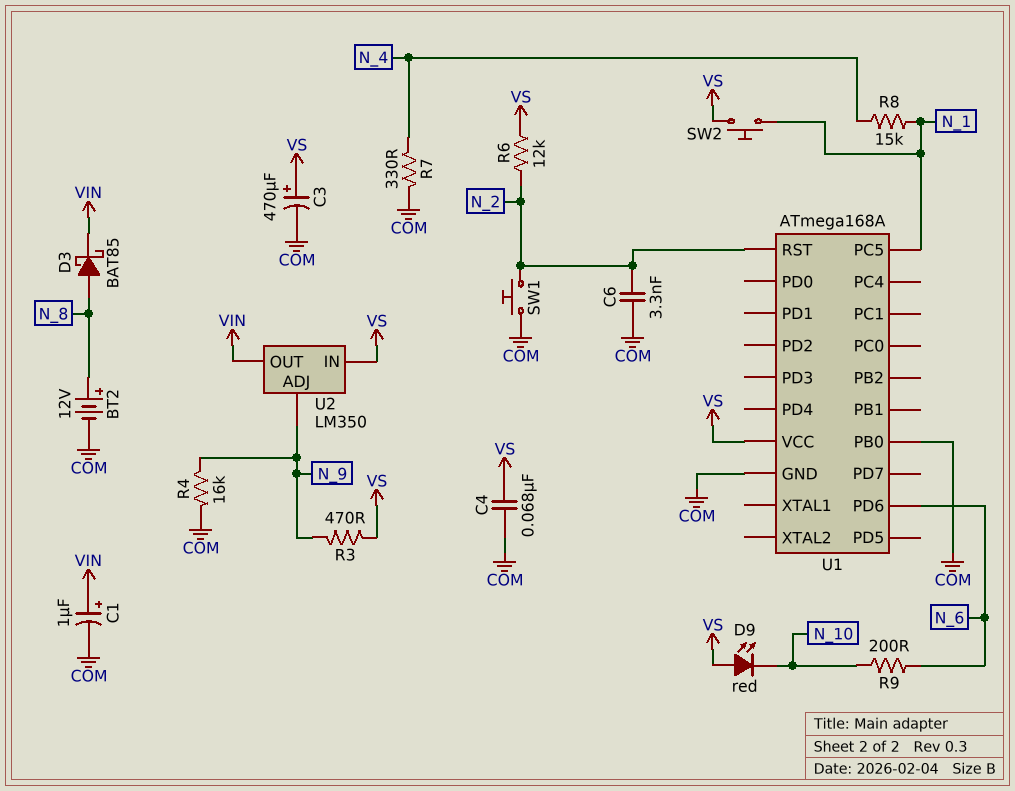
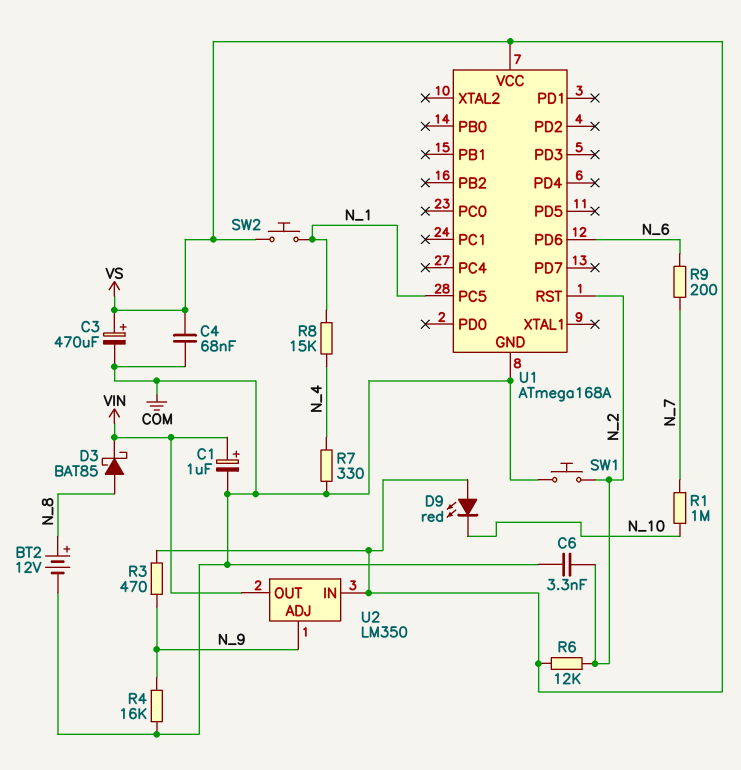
R1: none -> 1M (N_7, N_10)
R9: 200 (N_6, N_10) -> 200 (N_6, N_7)
U1 pin PB0: COM -> none

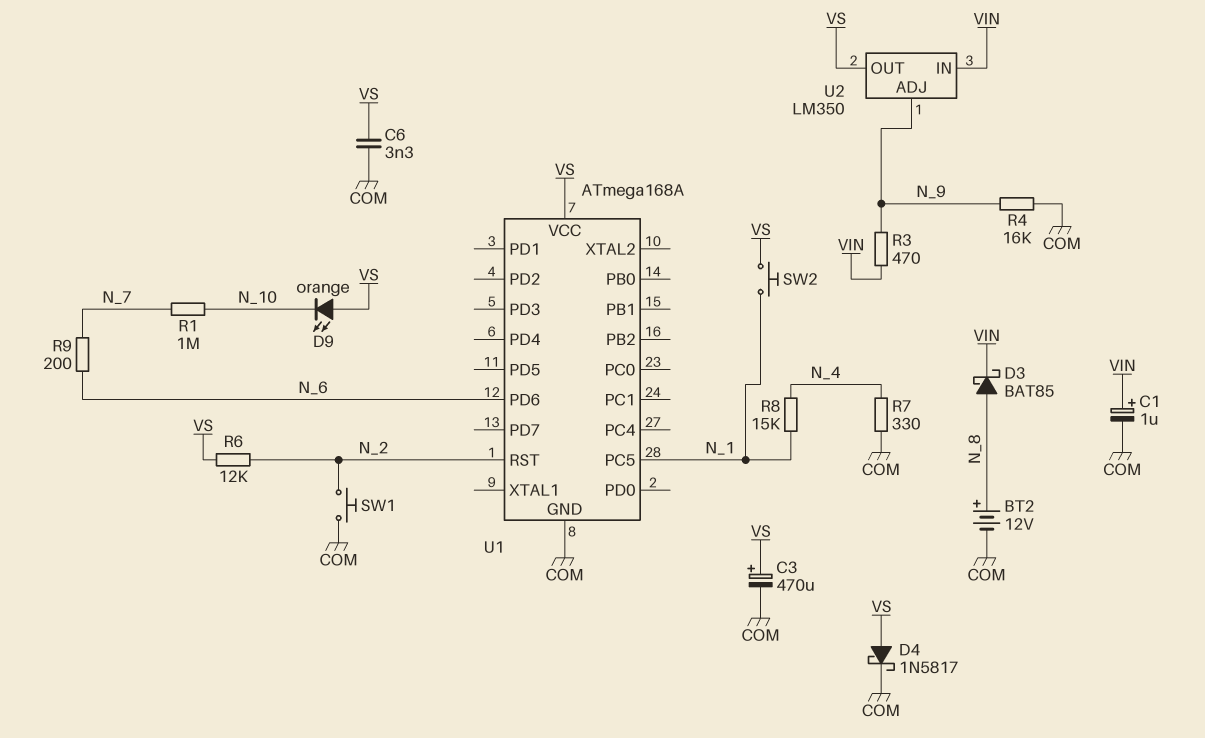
C4: 68nF (COM, VS) -> none
C6: 3.3nF (COM, N_2) -> 3.3nF (COM, VS)
D4: none -> schottky 1N5817 (A VS, K COM)
D9: LED red (A VS, K N_10) -> LED orange (A VS, K N_10)
R3: 470 (N_9, VS) -> 470 (N_9, VIN)
U2 pin IN: VS -> VIN
U2 pin OUT: VIN -> VS

